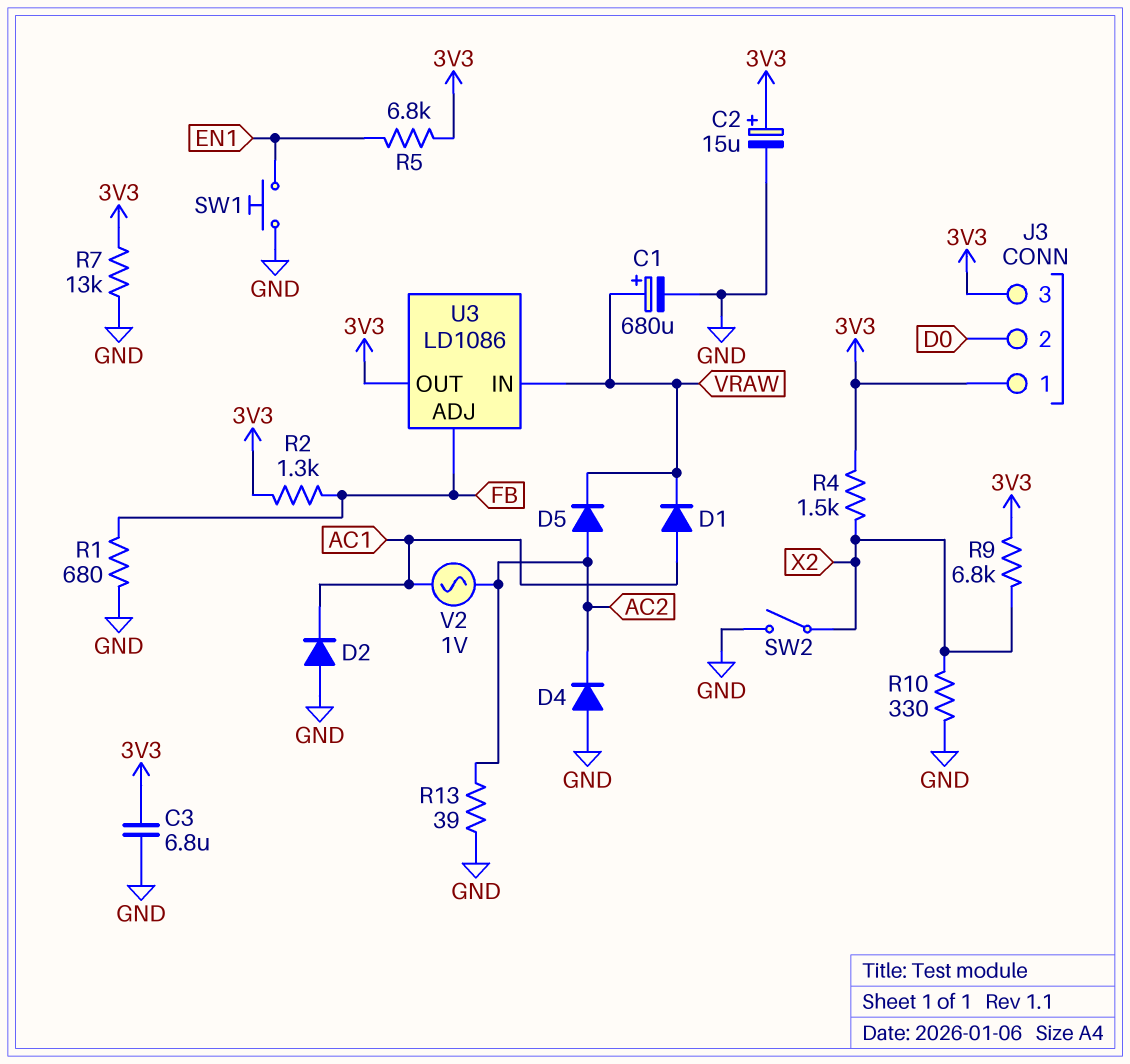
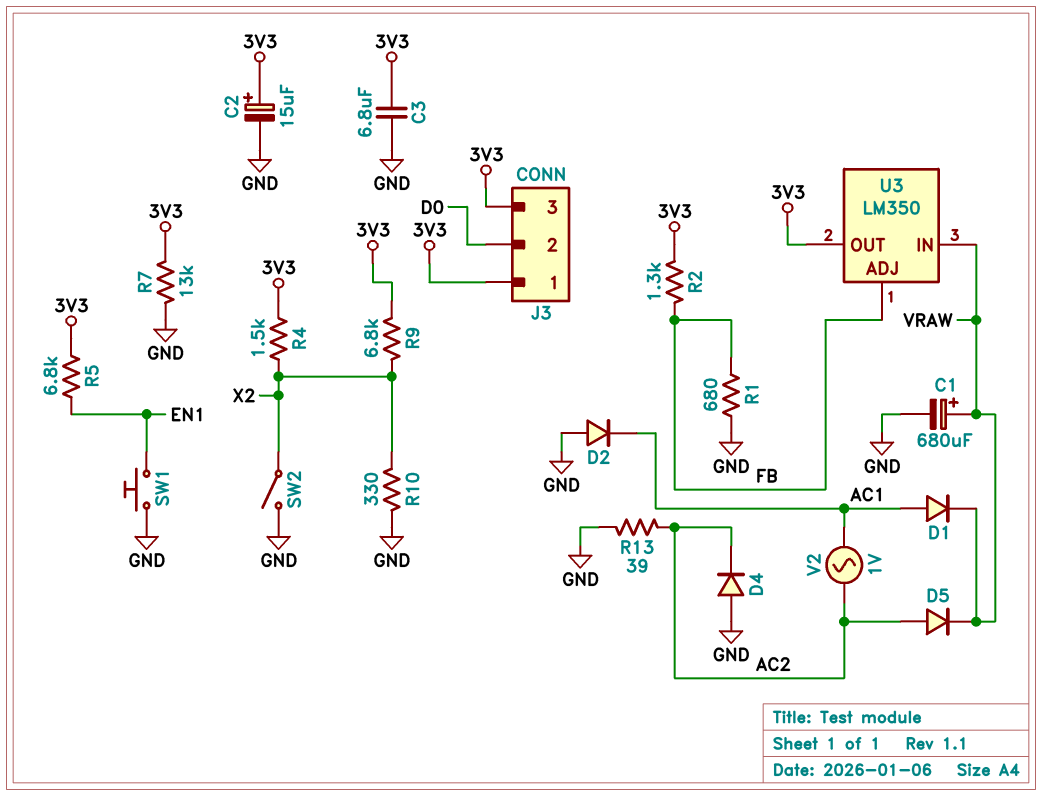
U3: LD1086 -> LM350

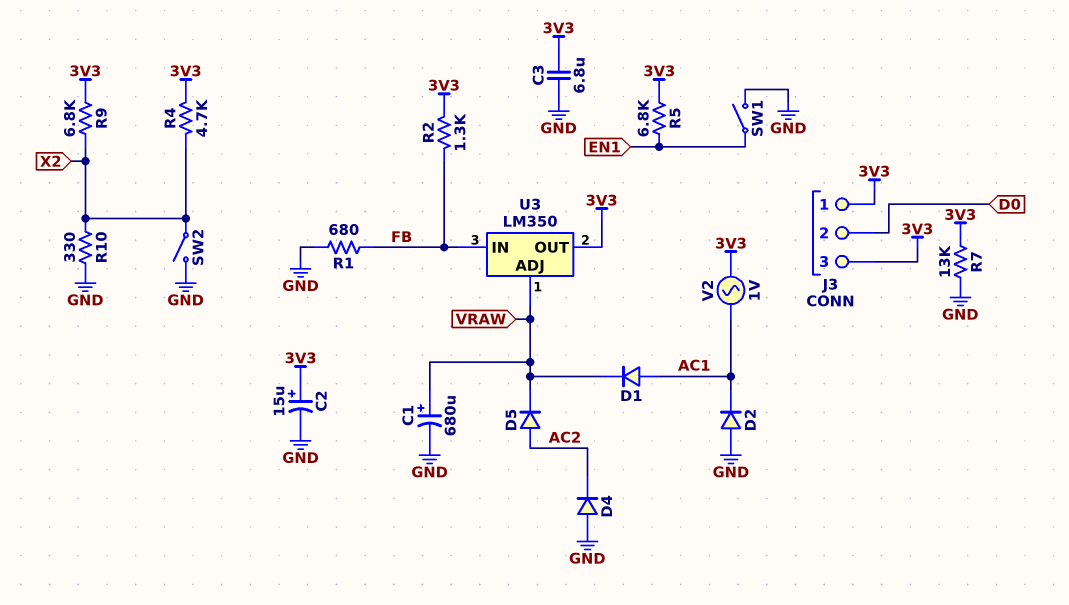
R4: 1.5k (3V3, X2) -> 4.7k (3V3, X2)
R13: 39 (AC2, GND) -> none
SW1: button (EN1, GND) -> switch (EN1, GND)
U3 pin ADJ: FB -> VRAW
U3 pin IN: VRAW -> FB
V2: AC 1V (AC1, AC2) -> AC 1V (3V3, AC1)

